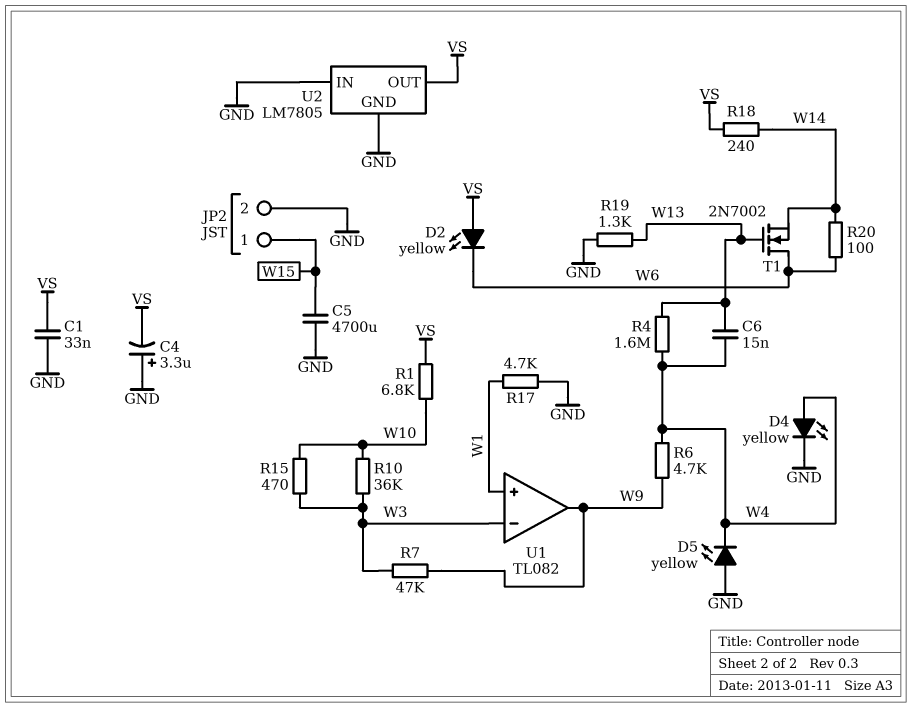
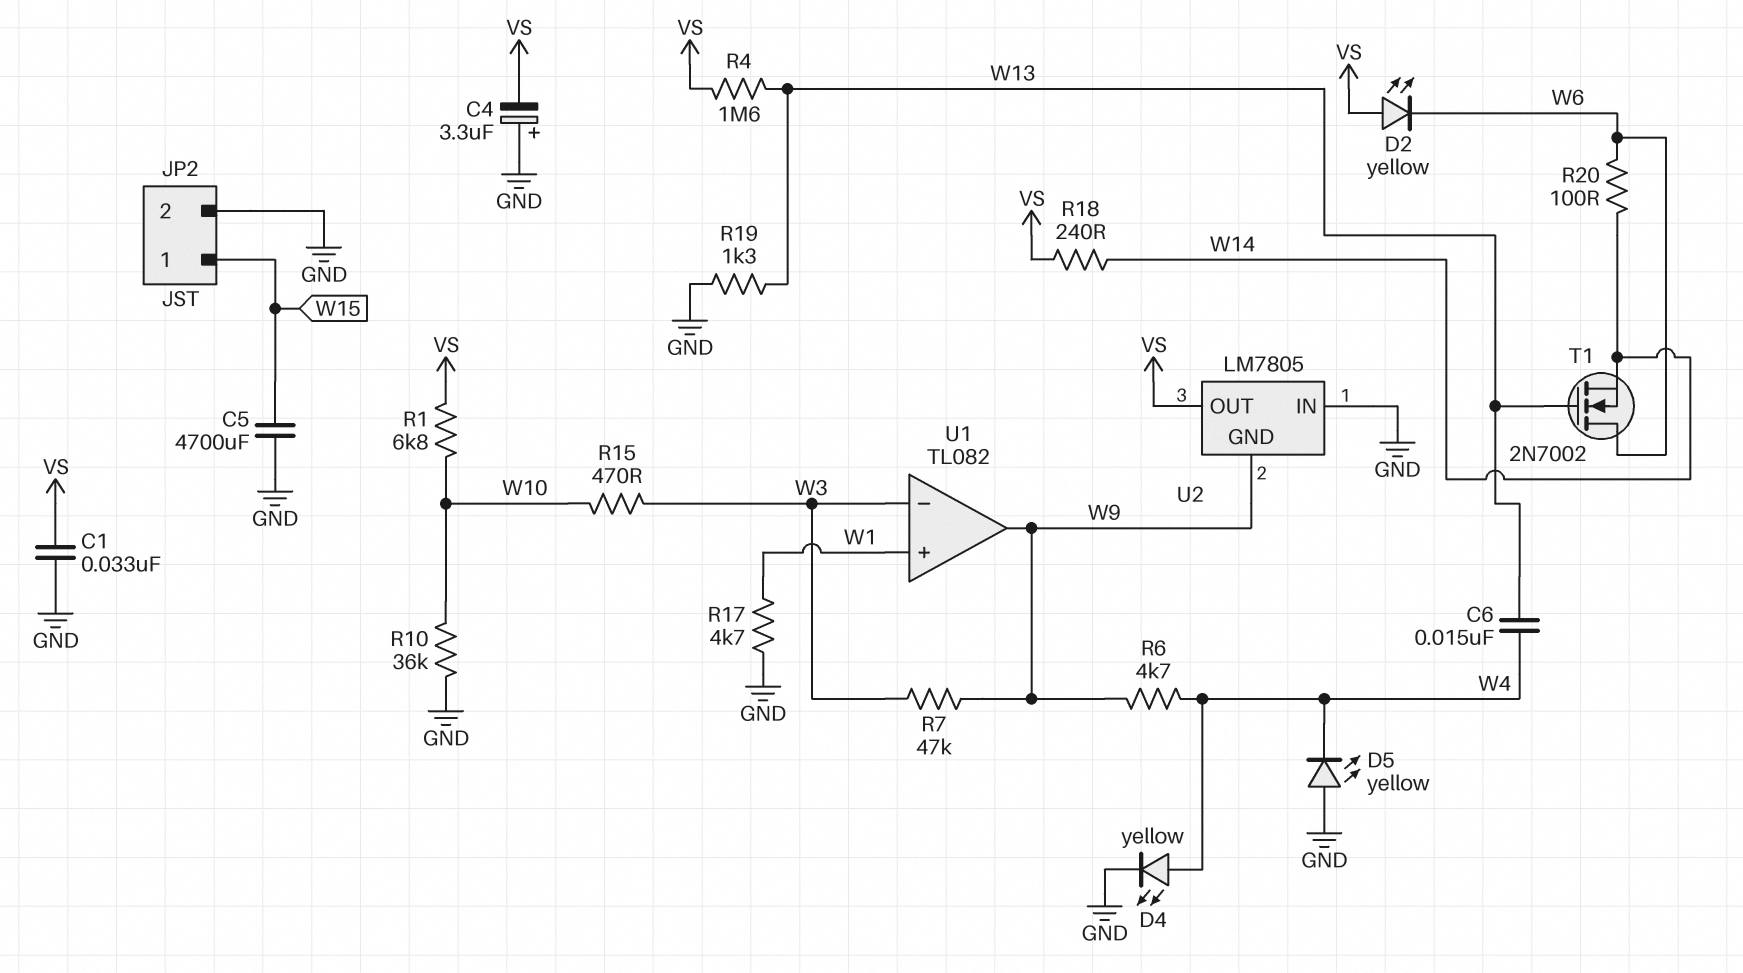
R4: 1.6M (W4, W13) -> 1.6M (VS, W13)
R10: 36k (W3, W10) -> 36k (GND, W10)
U2 pin GND: GND -> W9

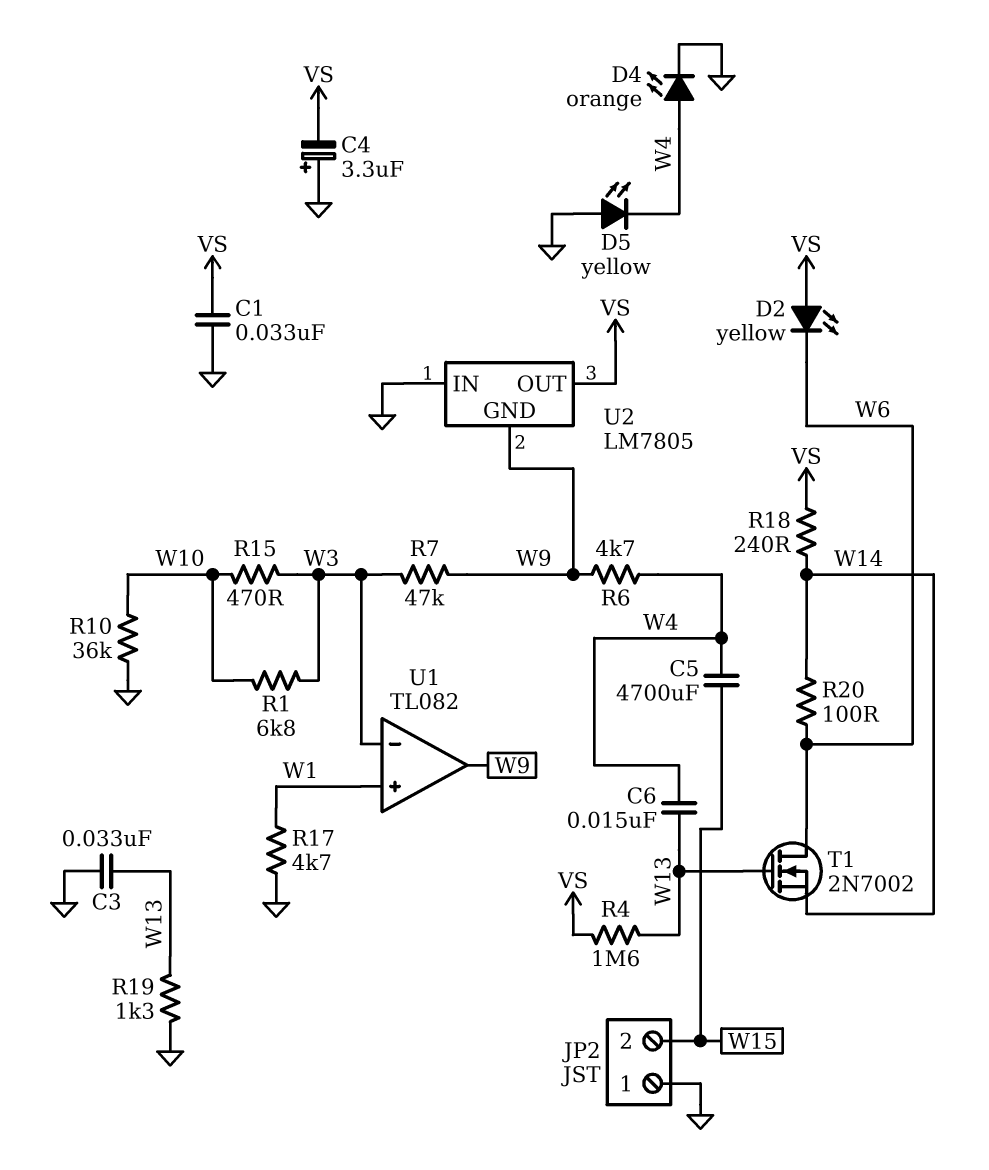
C3: none -> 33nF (GND, W13)
C5: 4700uF (GND, W15) -> 4700uF (W4, W15)
D4: LED yellow (A W4, K GND) -> LED orange (A W4, K GND)
JP2 pin 1: W15 -> GND
JP2 pin 2: GND -> W15
R1: 6.8k (VS, W10) -> 6.8k (W3, W10)

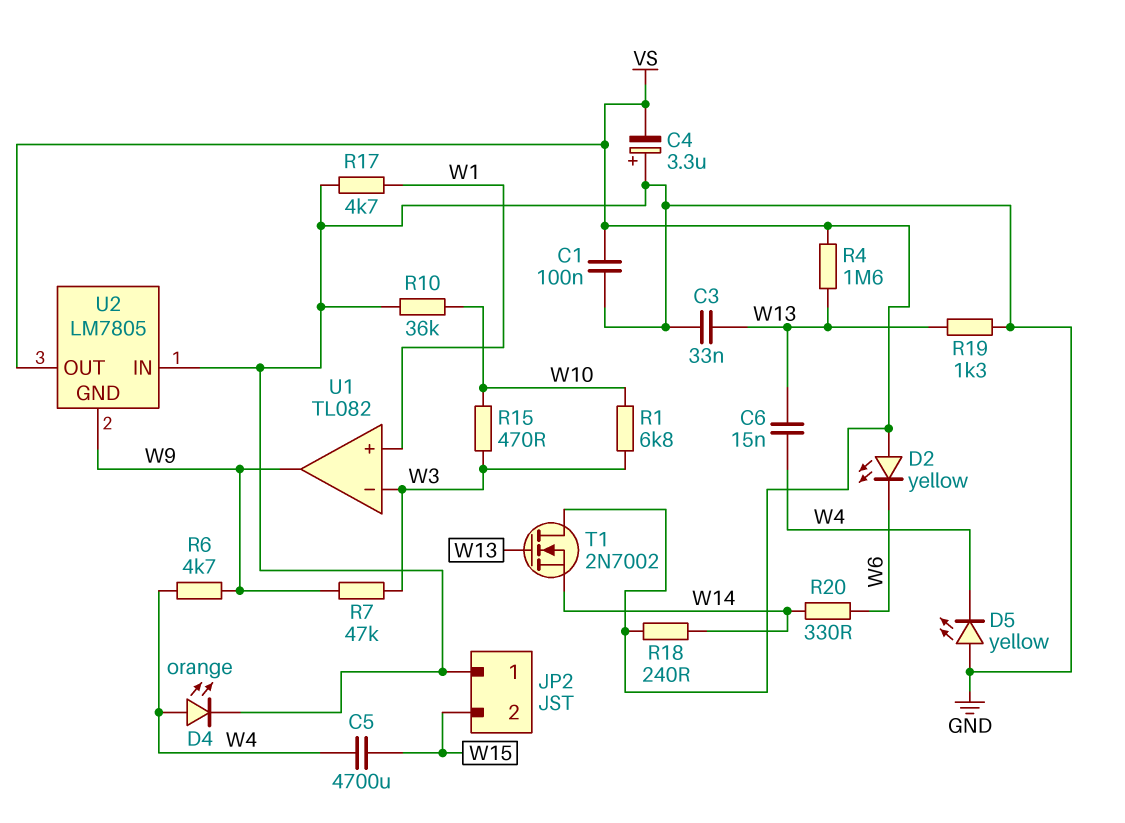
C1: 33nF (GND, VS) -> 100nF (GND, VS)
R20: 100 (W6, W14) -> 330 (W6, W14)
T1: NMOS 2N7002 (G W13, D W6, S W14) -> NMOS 2N7002 (G W13, D VS, S W14)

